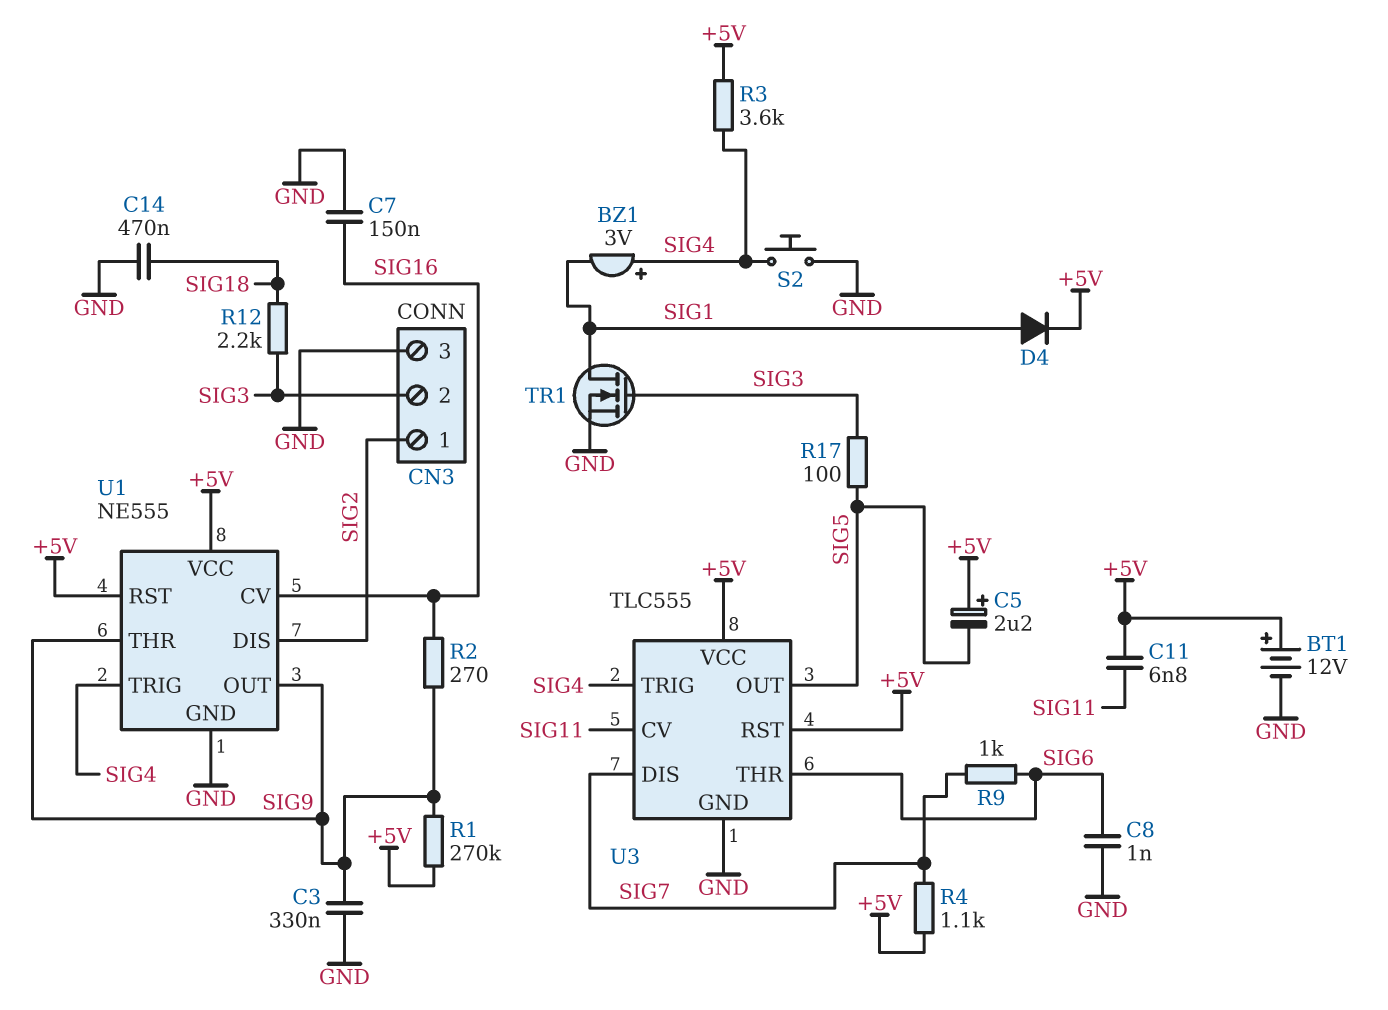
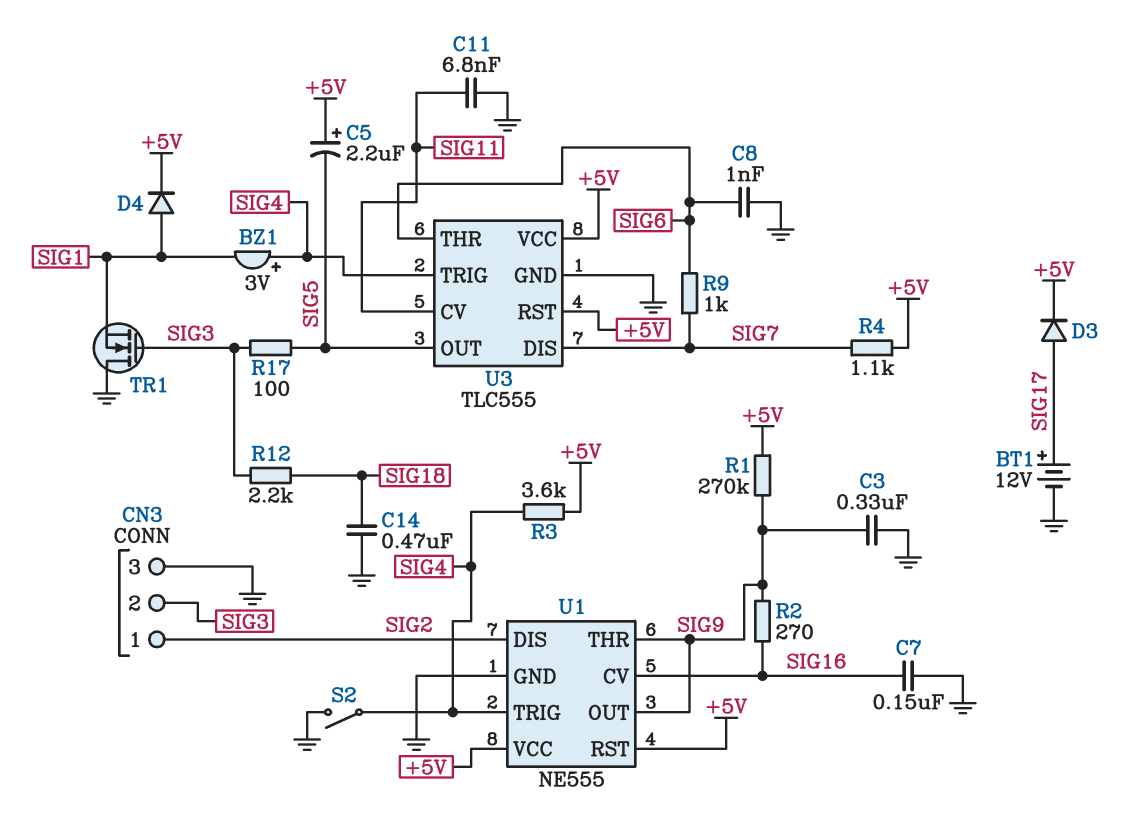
BT1: 12V (plus +5V, minus GND) -> 12V (plus SIG17, minus GND)
C11: 6.8nF (+5V, SIG11) -> 6.8nF (GND, SIG11)
D3: none -> diode (A SIG17, K +5V)
S2: button (GND, SIG4) -> switch (GND, SIG4)
TR1: NMOS (G SIG3, D SIG1, S GND) -> NMOS (G SIG3, D GND, S SIG1)

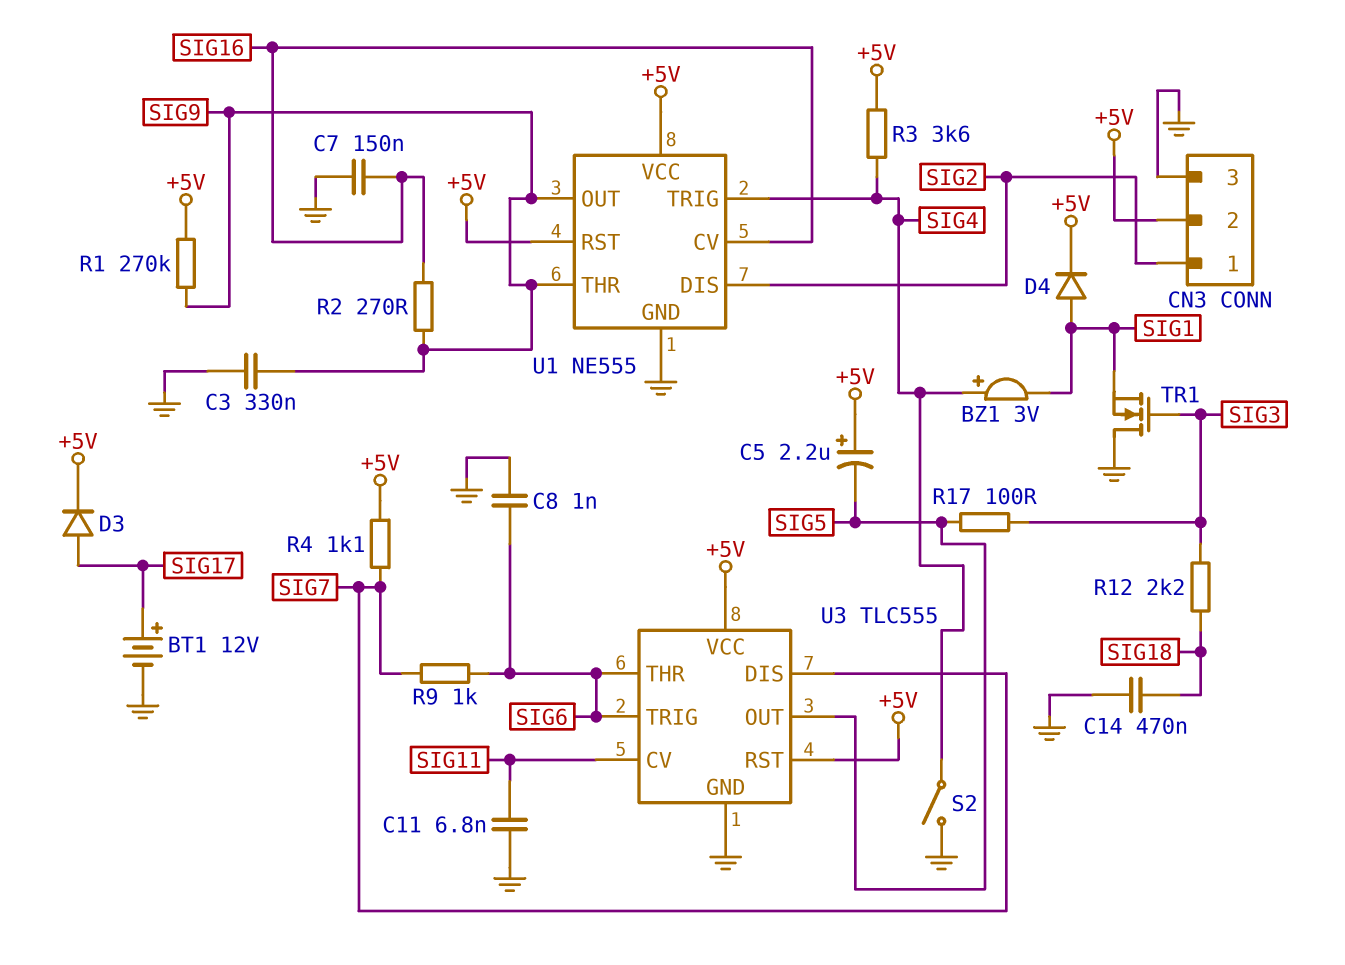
CN3 pin 2: SIG3 -> +5V
U3 pin TRIG: SIG4 -> SIG6

